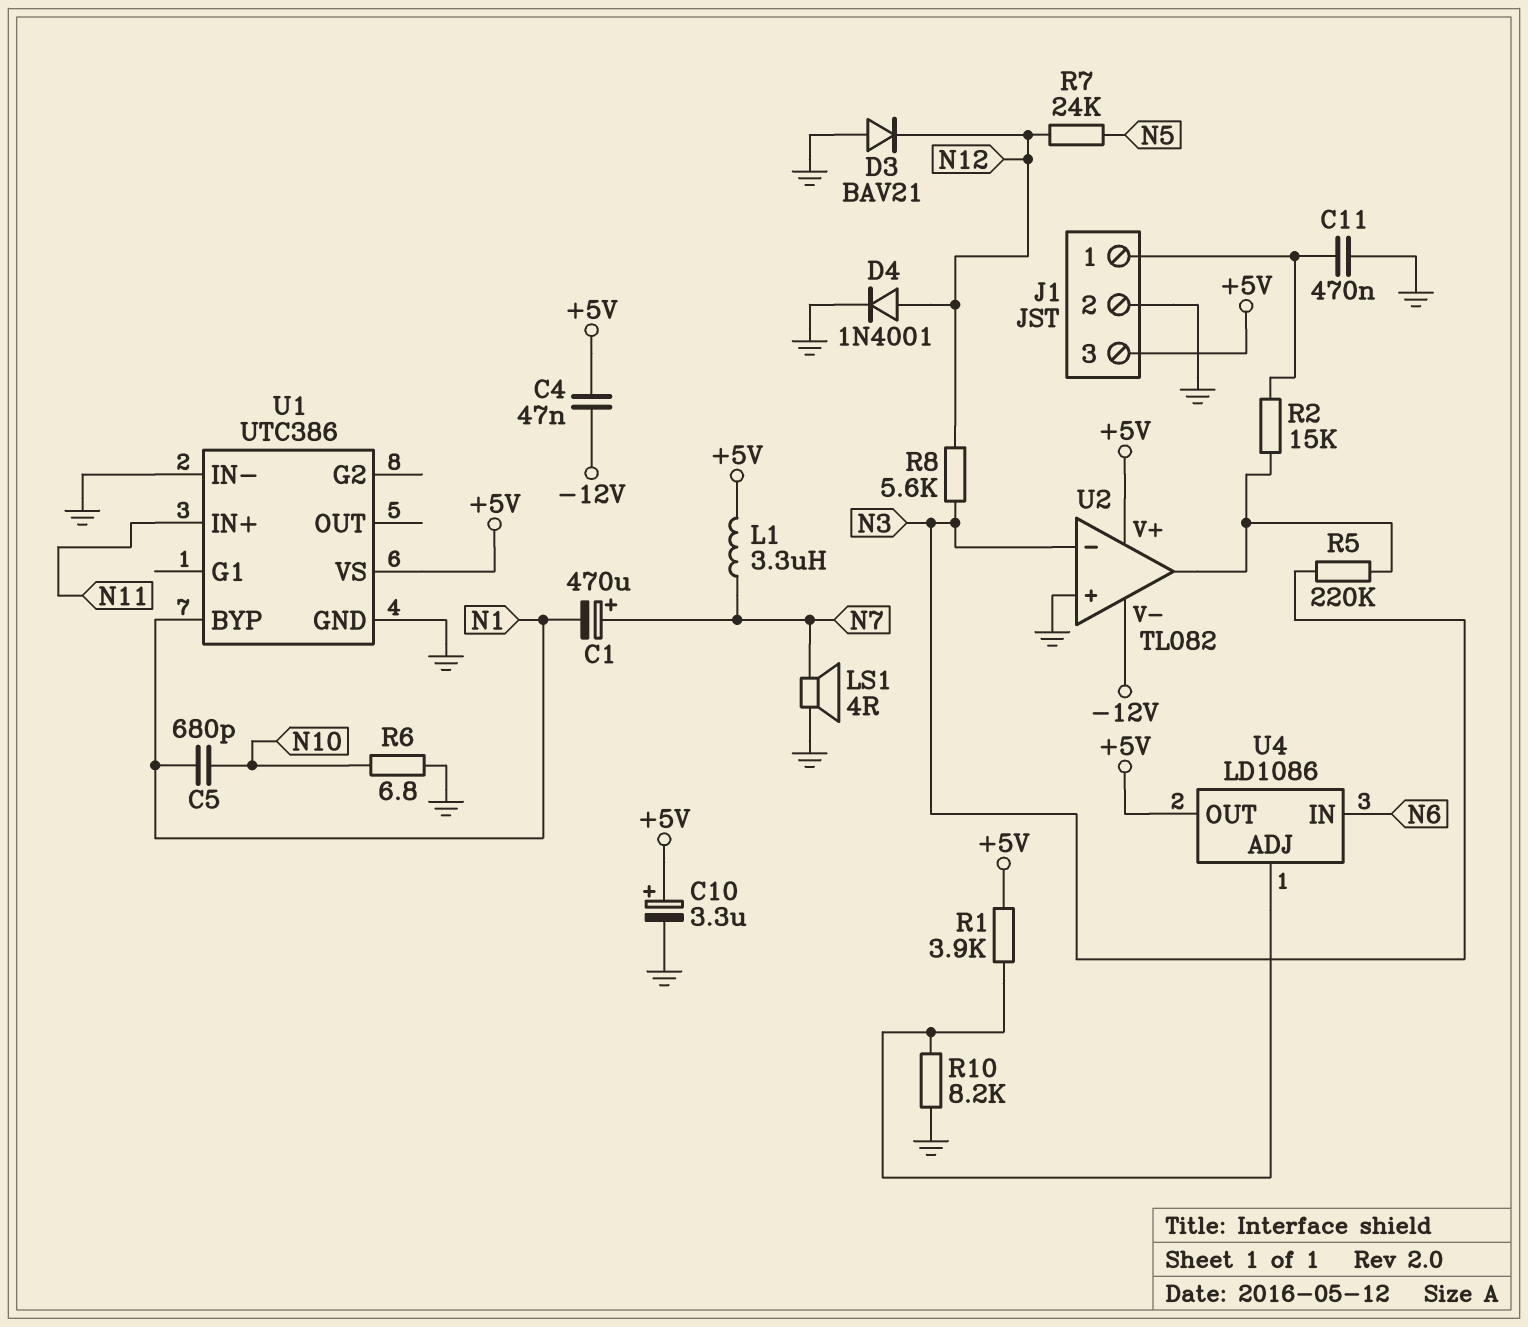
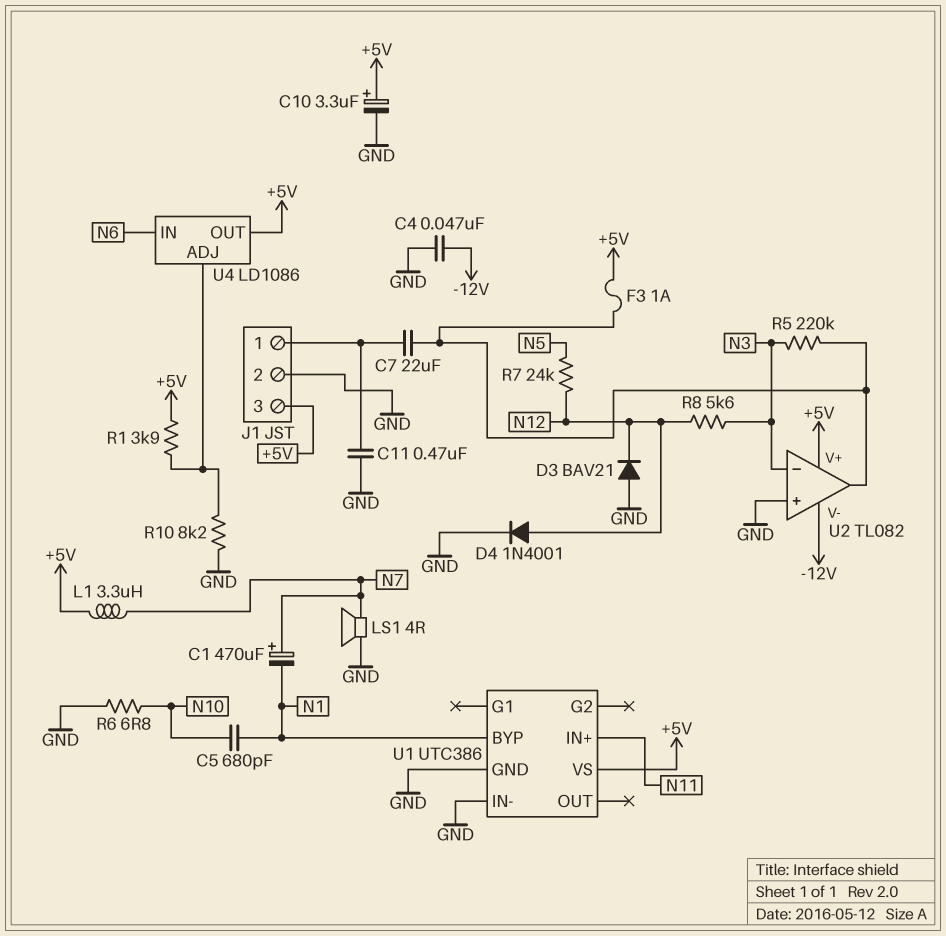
C4: 47nF (+5V, -12V) -> 47nF (-12V, GND)
C7: none -> 22uF (J1/1, U2/out)
F3: none -> 1A (+5V, U2/out)
R2: 15k (J1/1, U2/out) -> none

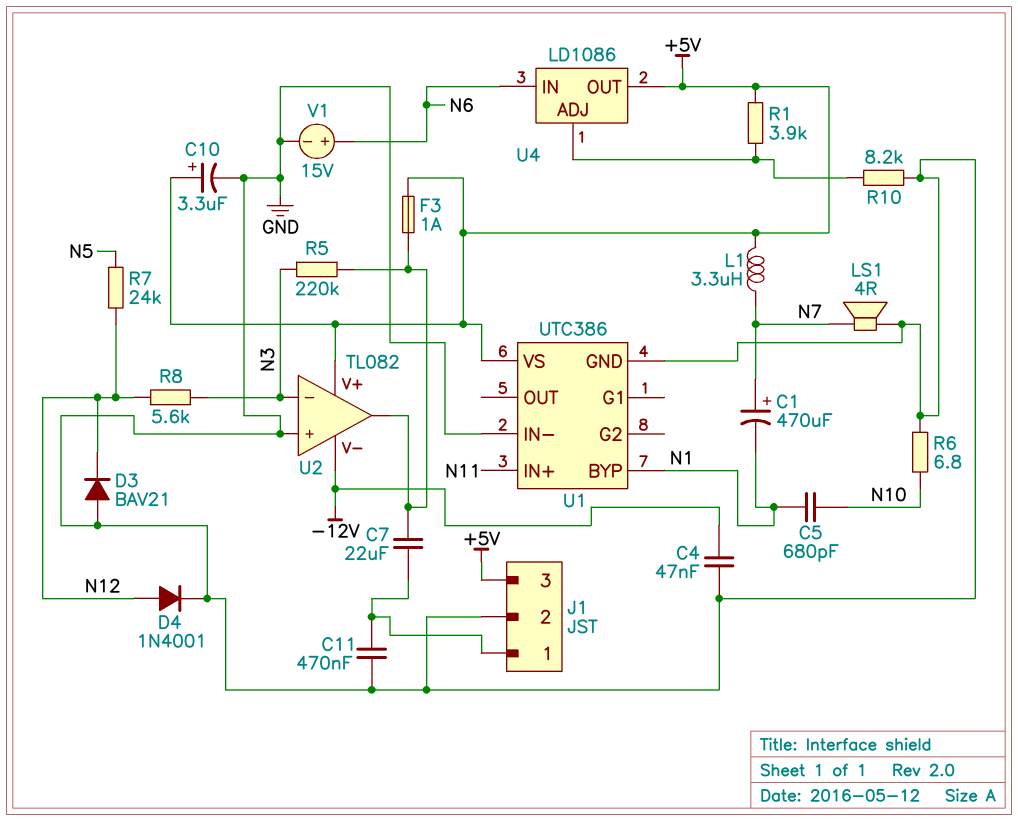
V1: none -> 15V (plus N6, minus GND)

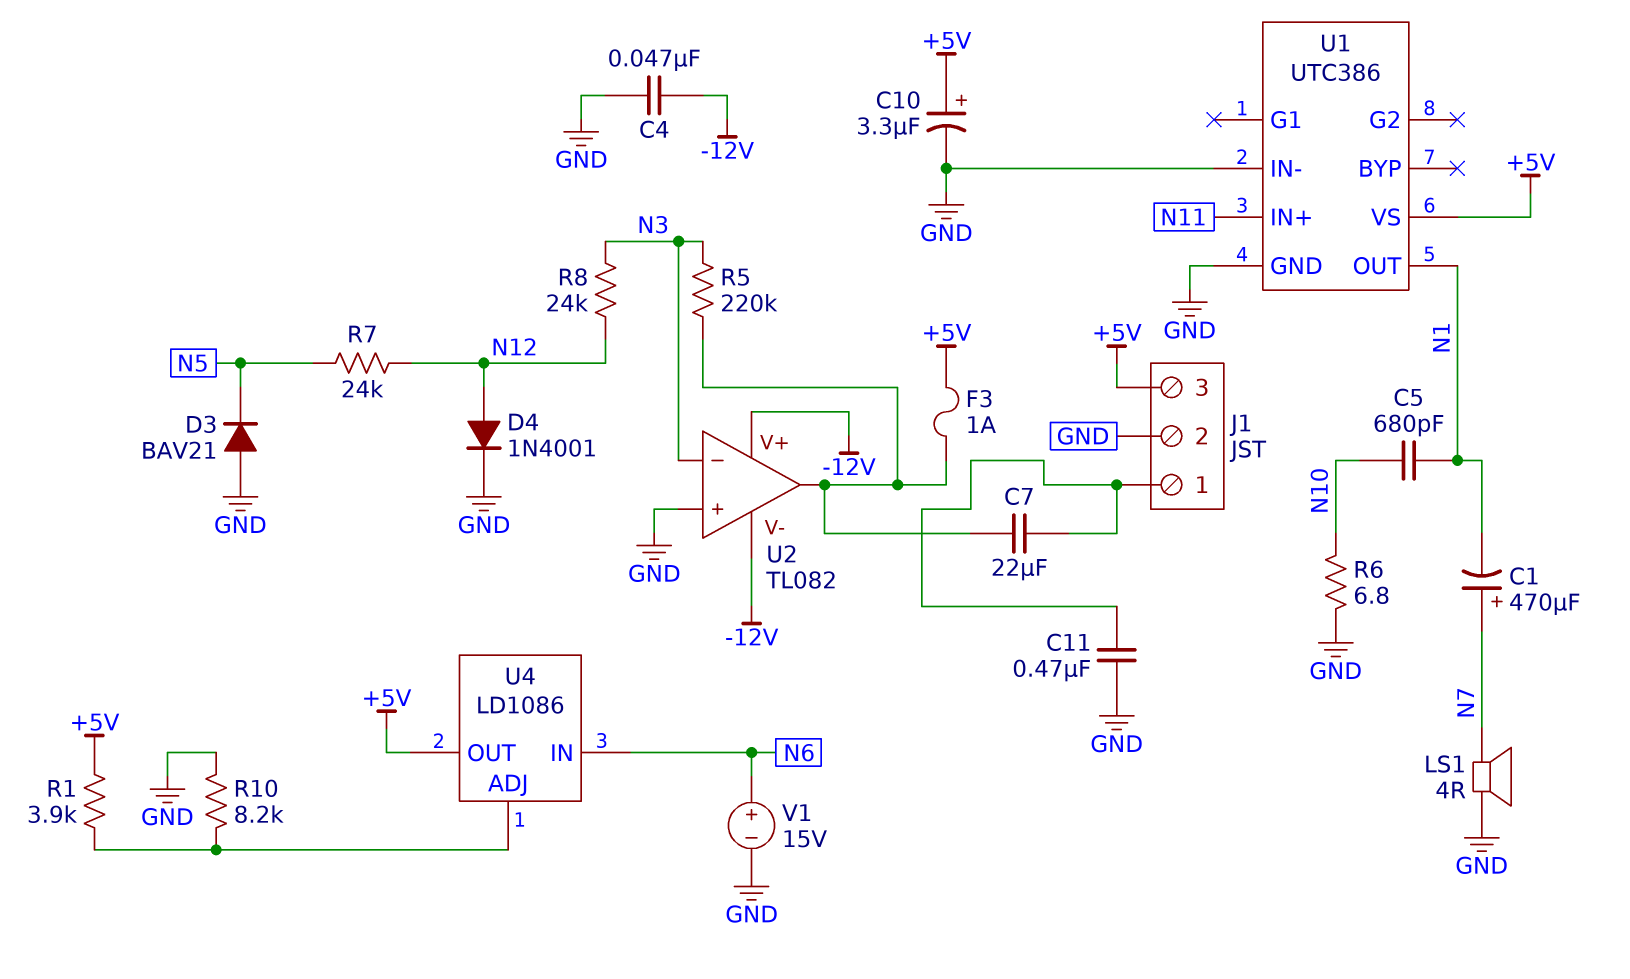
D3: diode BAV21 (A GND, K N12) -> diode BAV21 (A GND, K N5)
L1: 3.3uH (+5V, N7) -> none
R8: 5.6k (N3, N12) -> 24k (N3, N12)
U1 pin BYP: N1 -> none
U1 pin OUT: none -> N1
U2 pin V+: +5V -> -12V

